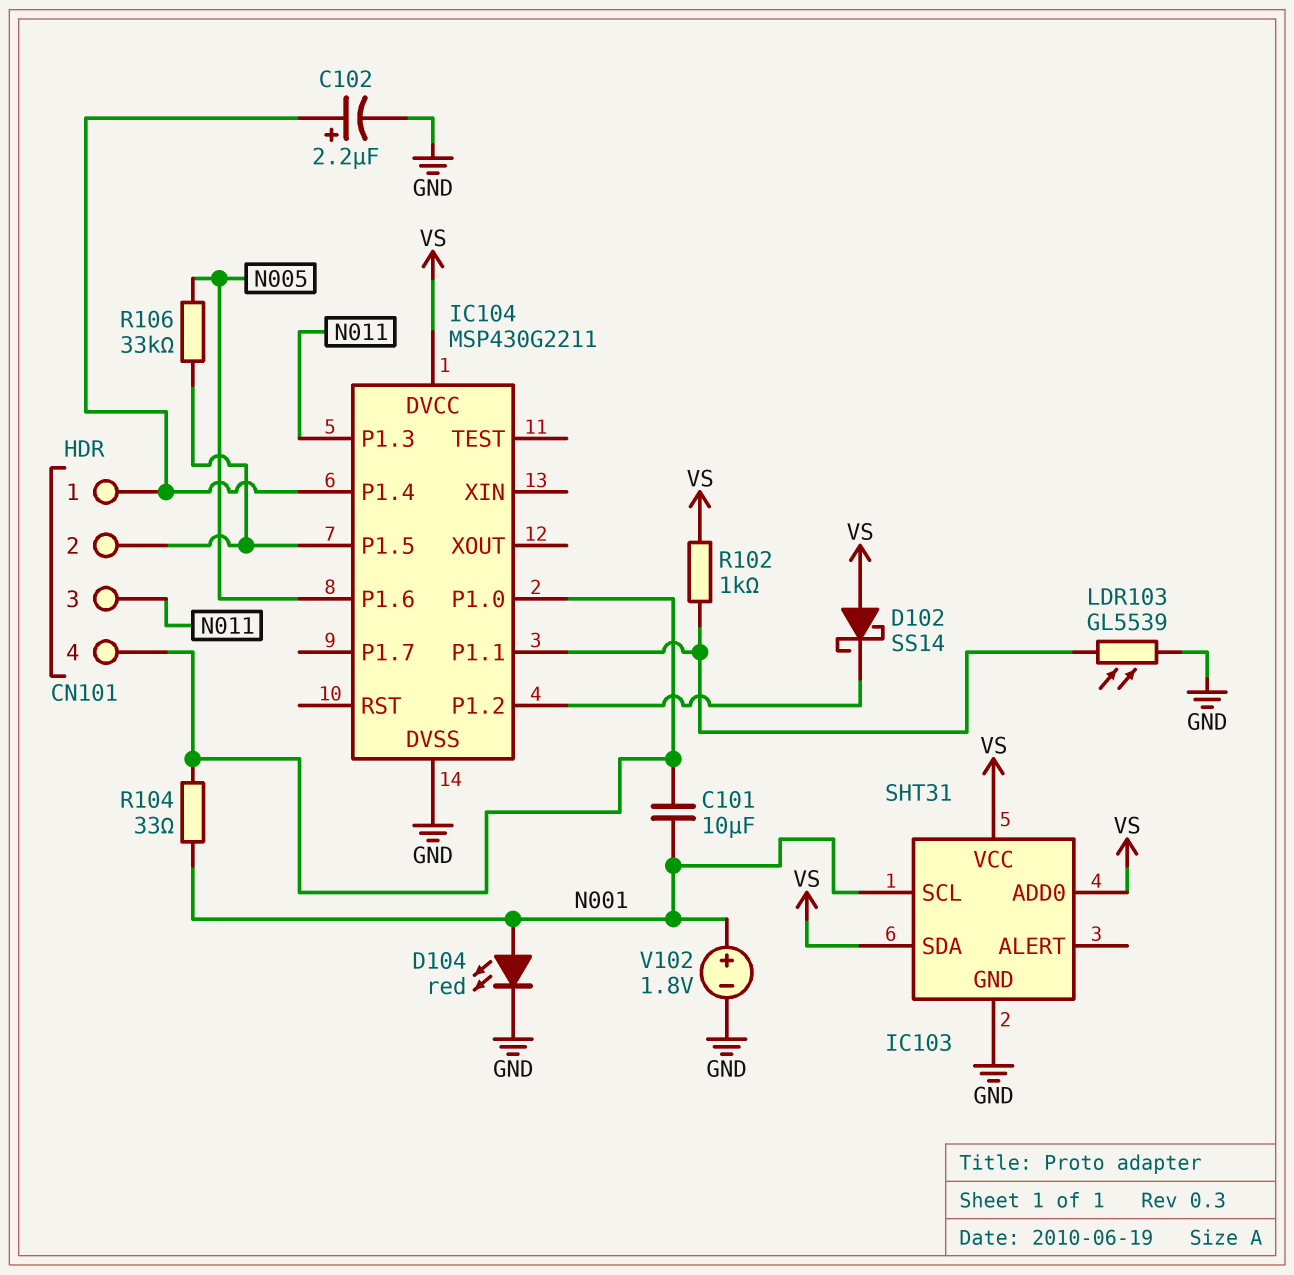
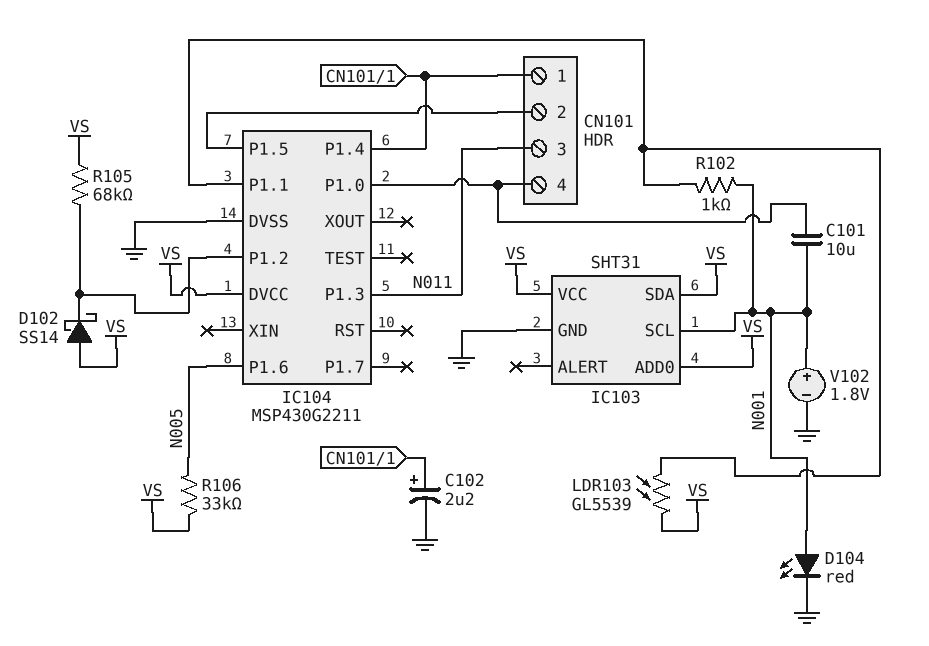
LDR103: GL5539 (GND, IC104/P1.1) -> GL5539 (IC104/P1.1, VS)
R102: 1k (IC104/P1.1, VS) -> 1k (IC104/P1.1, N001)
R104: 33 (CN101/4, N001) -> none
R105: none -> 68k (IC104/P1.2, VS)
R106: 33k (CN101/2, N005) -> 33k (N005, VS)

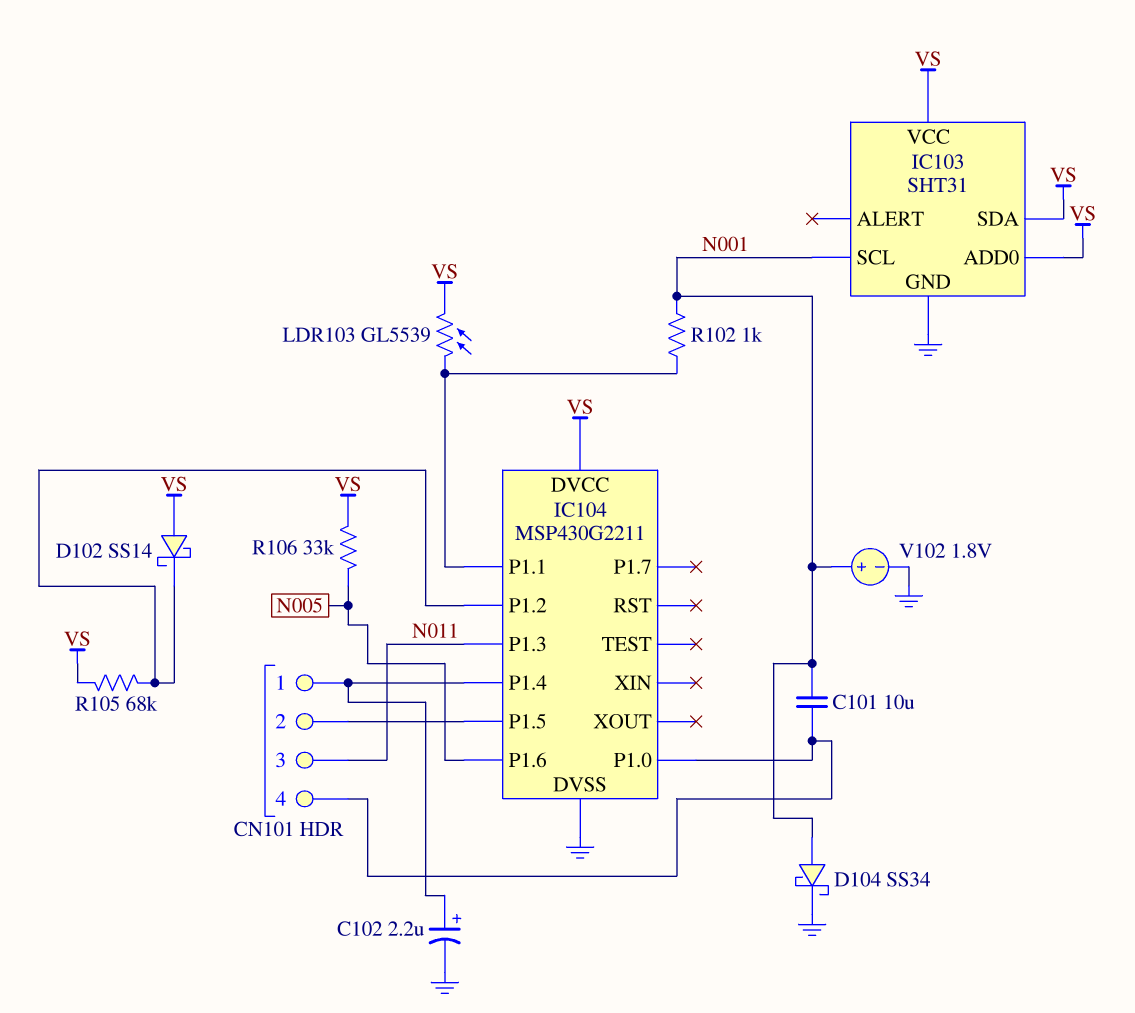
D104: LED red (A N001, K GND) -> schottky SS34 (A N001, K GND)

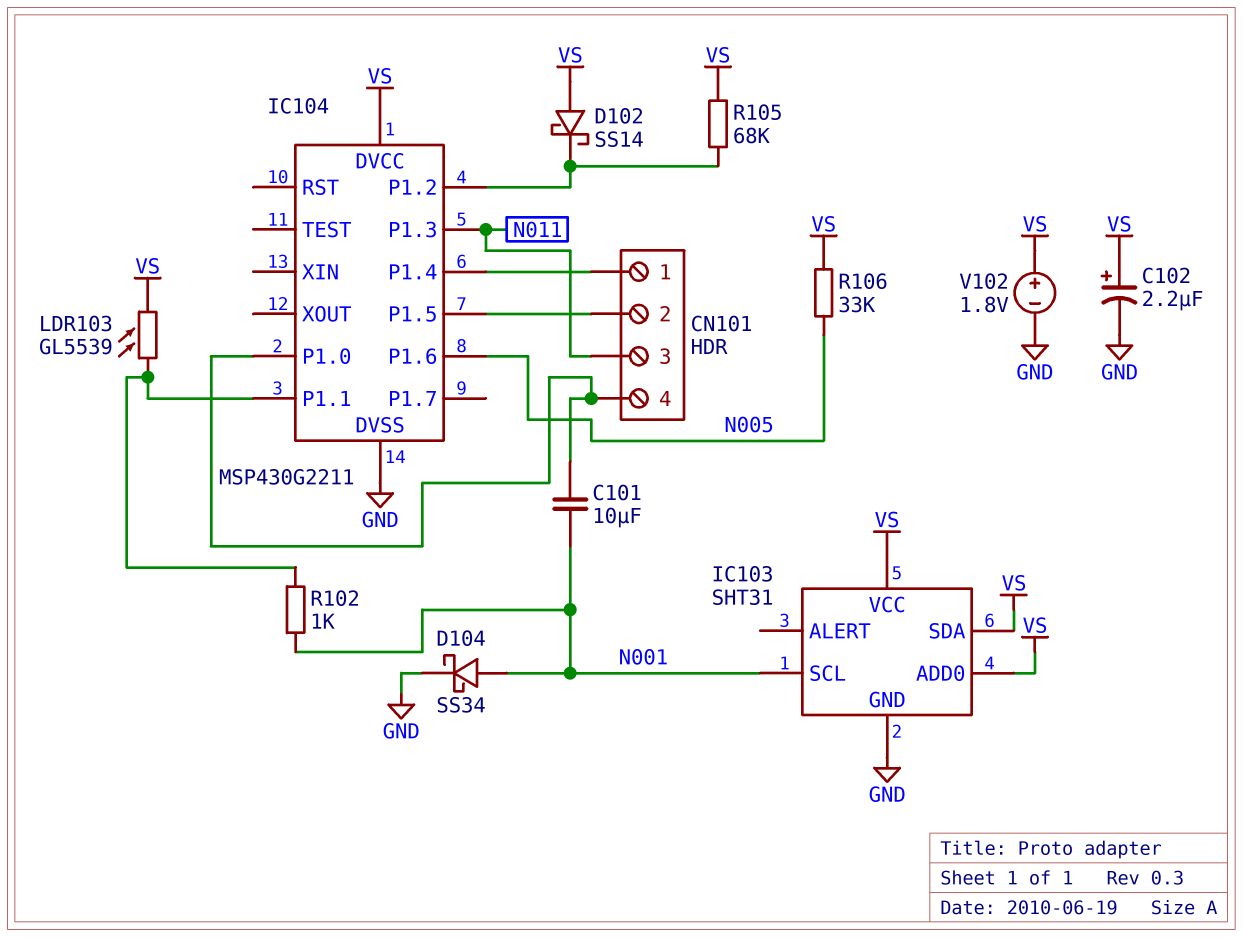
C102: 2.2uF (plus CN101/1, minus GND) -> 2.2uF (plus VS, minus GND)
V102: 1.8V (plus N001, minus GND) -> 1.8V (plus VS, minus GND)

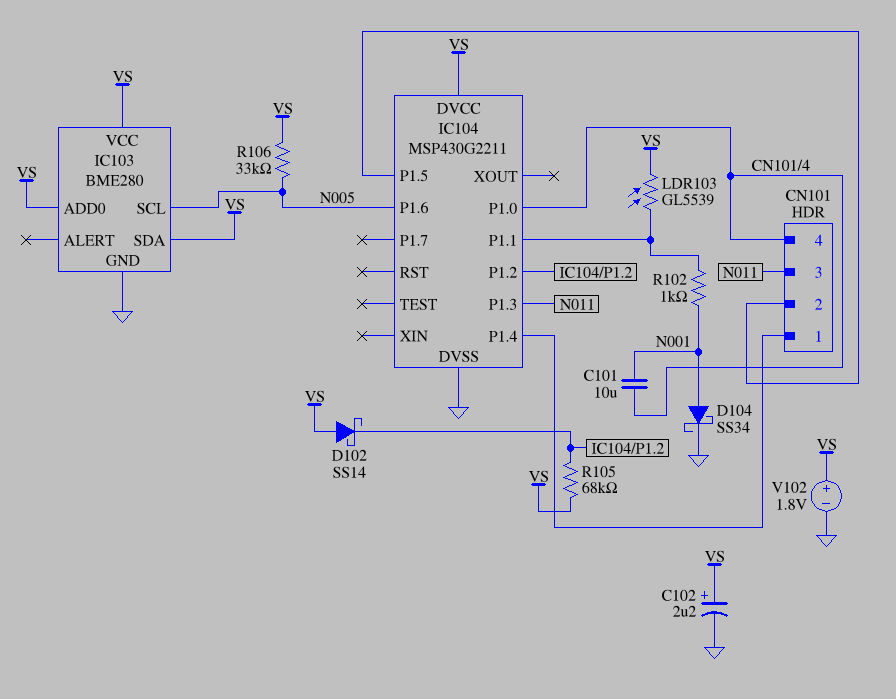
IC103: SHT31 -> BME280
IC103 pin SCL: N001 -> N005

